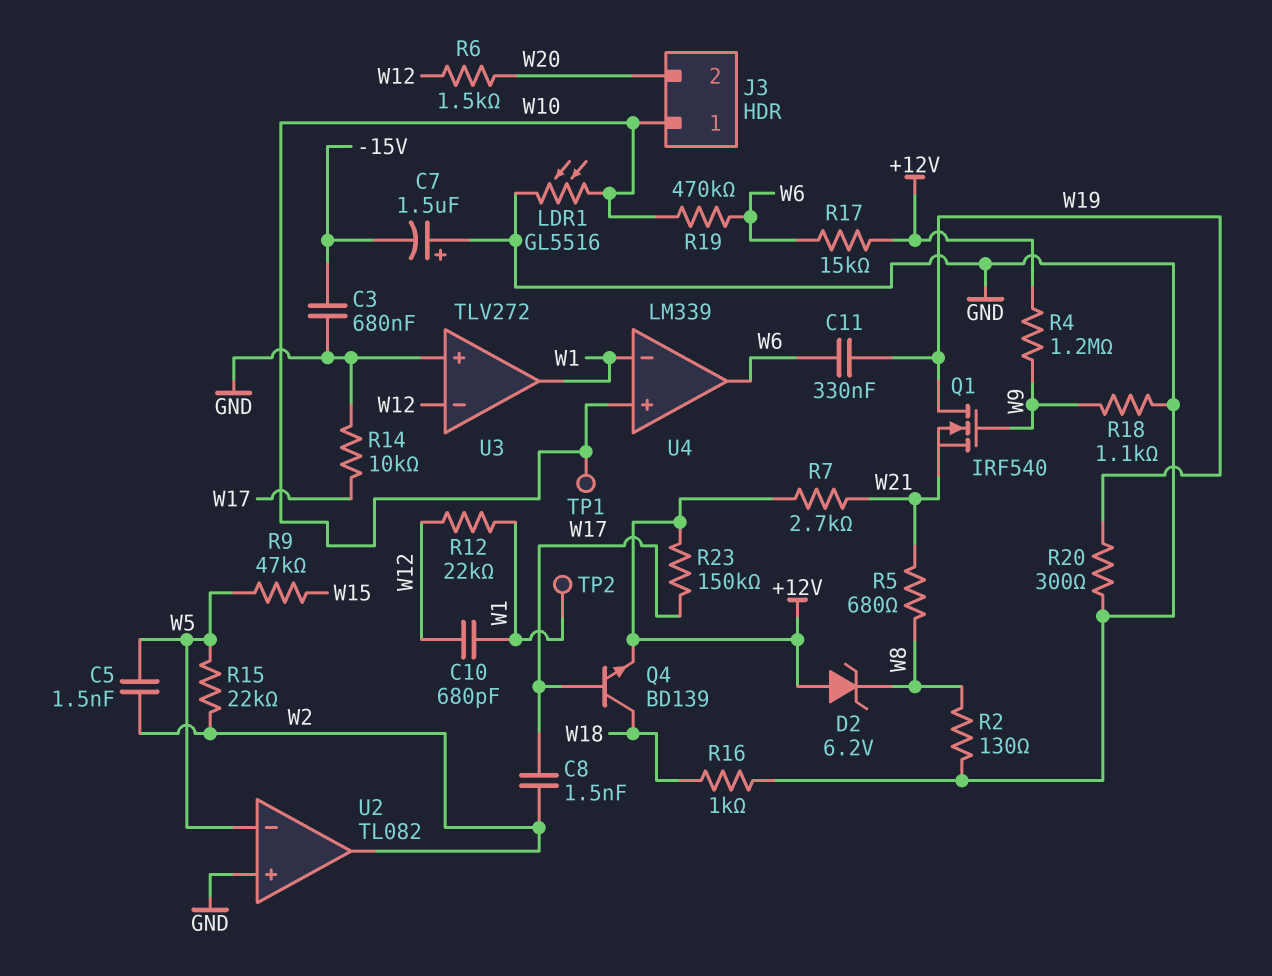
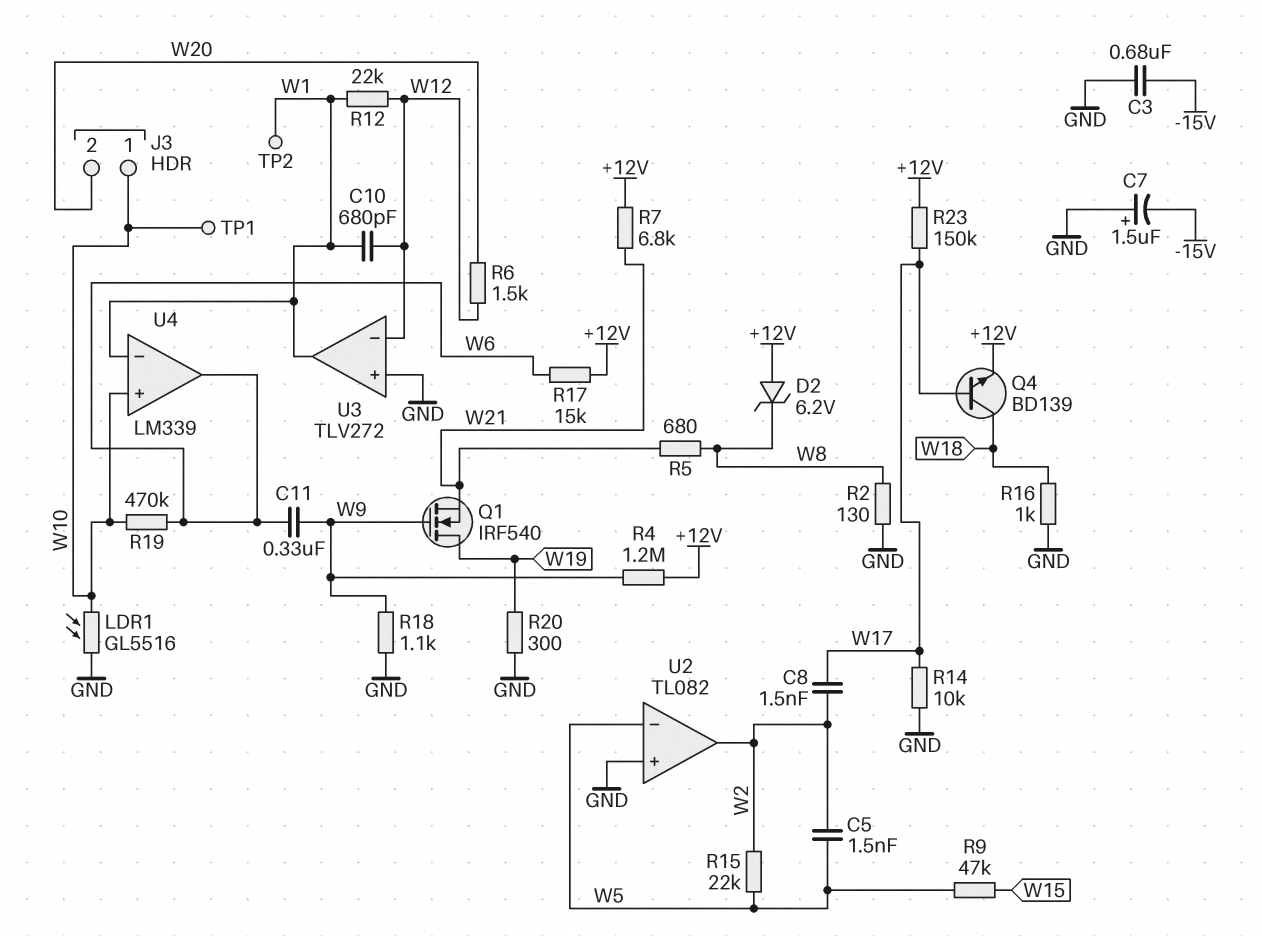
C11: 330nF (W6, W19) -> 330nF (W6, W9)
R7: 2.7k (+12V, W21) -> 6.8k (+12V, W21)

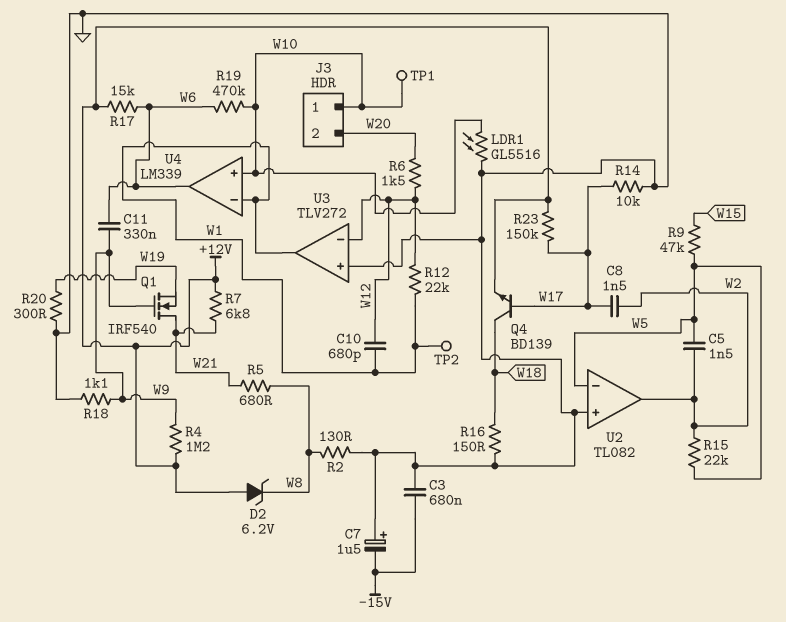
Q1: NMOS IRF540 (G W9, D W19, S W21) -> NMOS IRF540 (G W9, D W21, S W19)
R16: 1k (GND, W18) -> 150 (GND, W18)

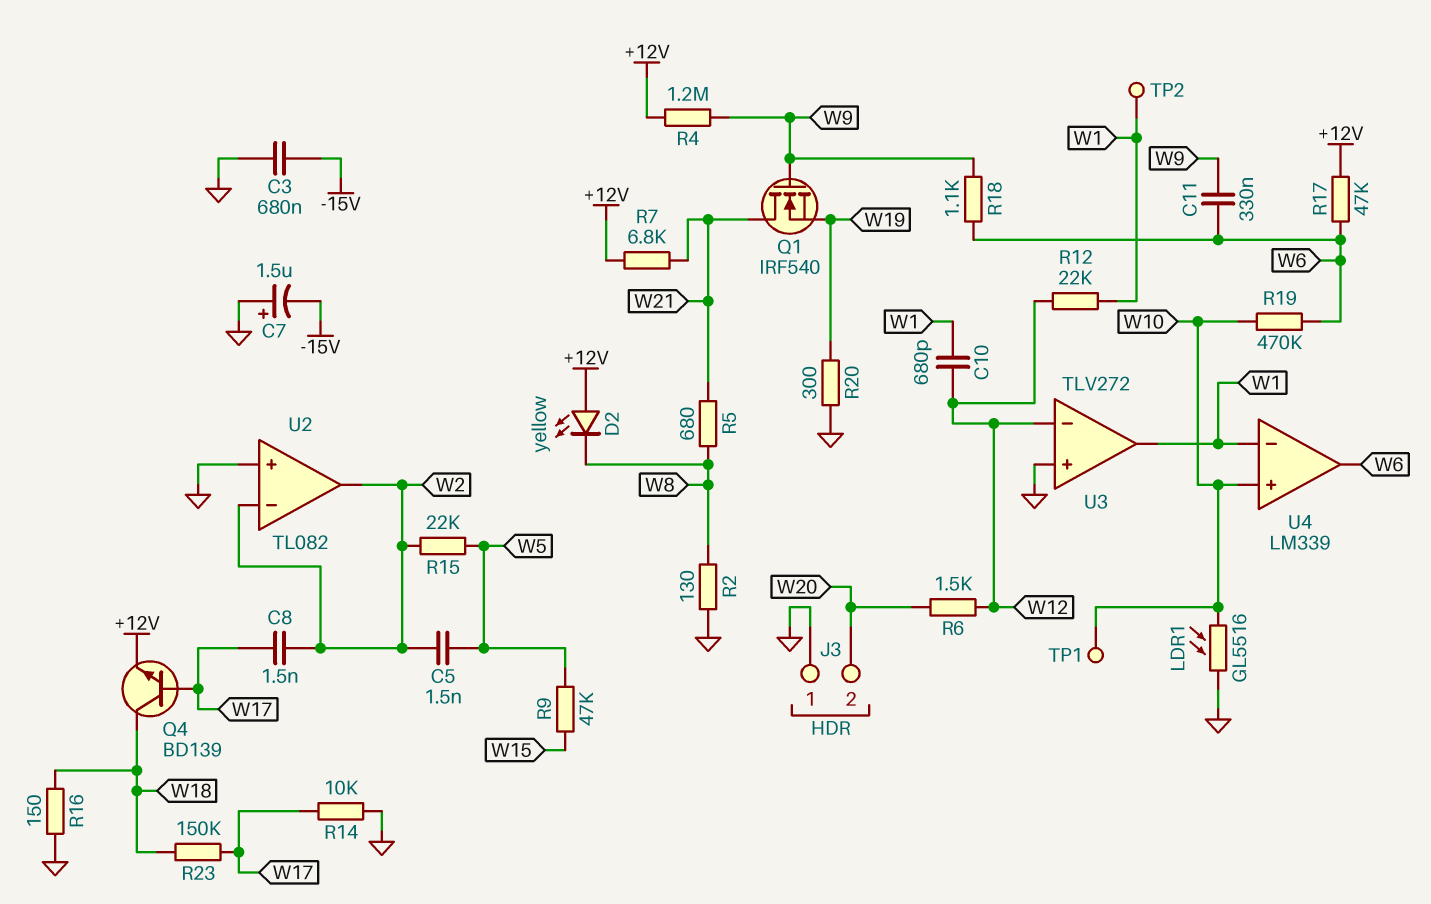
D2: zener 6.2V (A +12V, K W8) -> LED yellow (A +12V, K W8)
J3 pin 1: W10 -> GND
R17: 15k (+12V, W6) -> 47k (+12V, W6)
R18: 1.1k (GND, W9) -> 1.1k (W6, W9)
R23: 150k (+12V, W17) -> 150k (W17, W18)
U2 pin in-: W5 -> W2

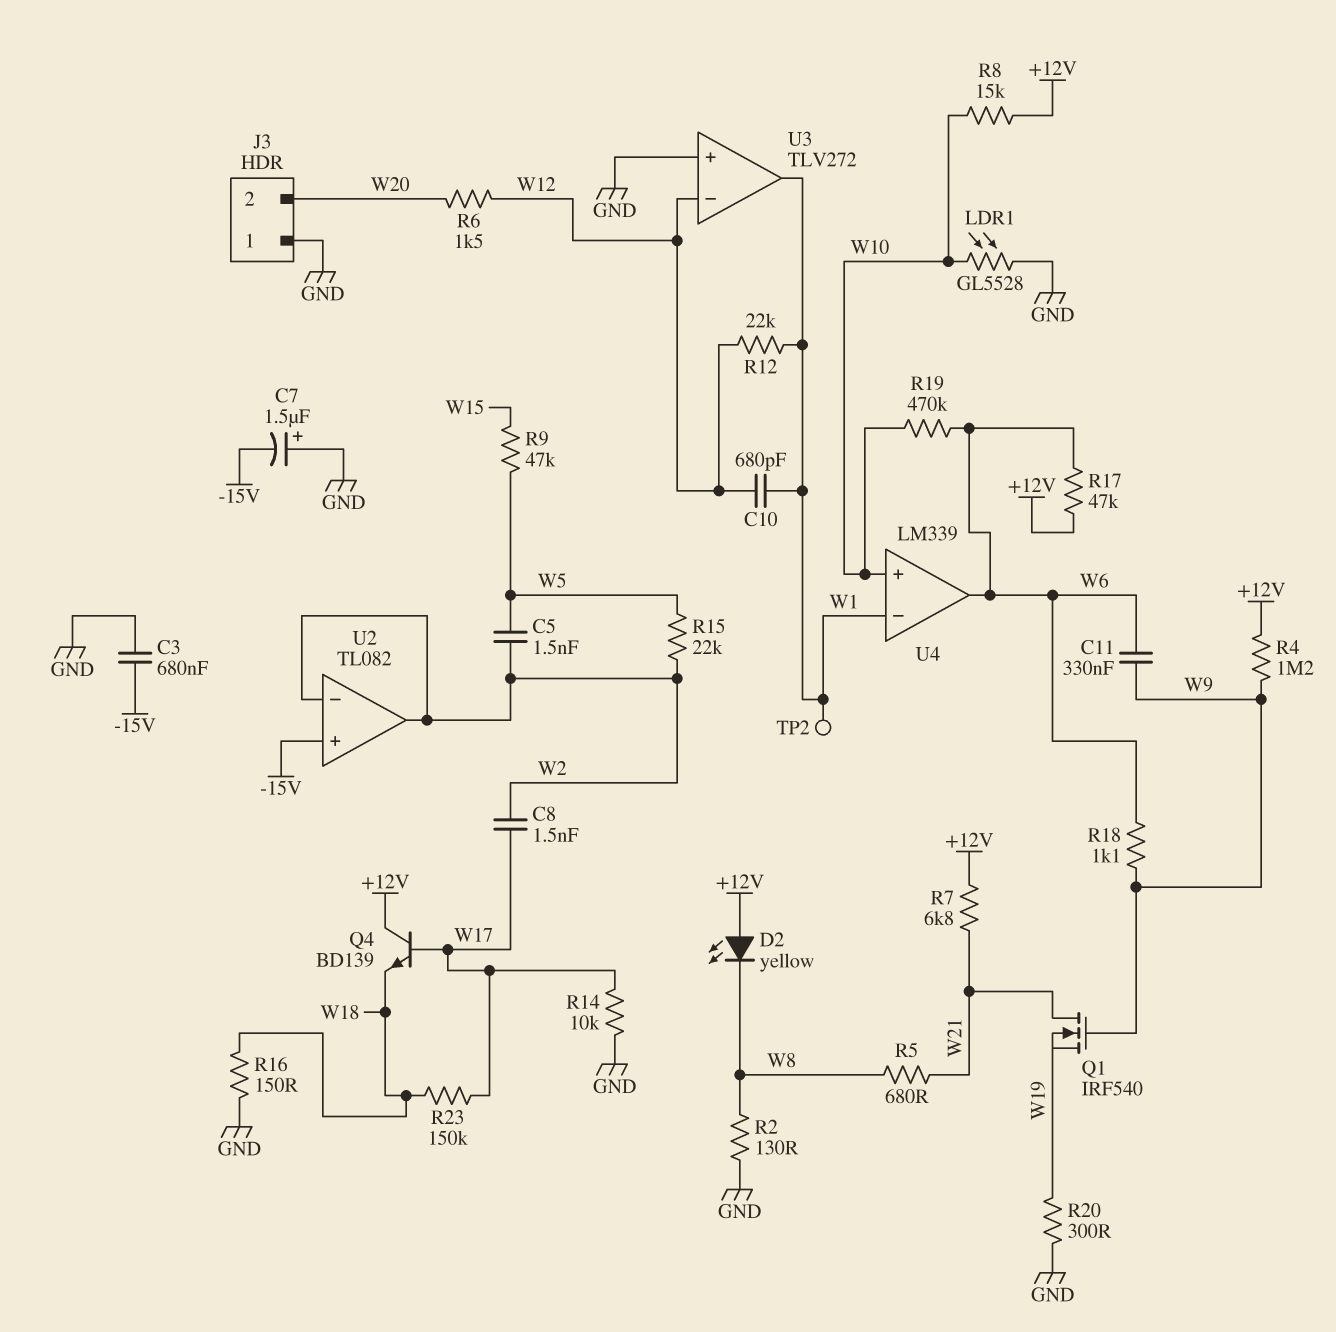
LDR1: GL5516 (GND, W10) -> GL5528 (GND, W10)
Q4: NPN BD139 (B W17, C W18, E +12V) -> NPN BD139 (B W17, C +12V, E W18)
R8: none -> 15k (+12V, W10)
TP1: test point (W10) -> none
U2 pin in+: GND -> -15V

